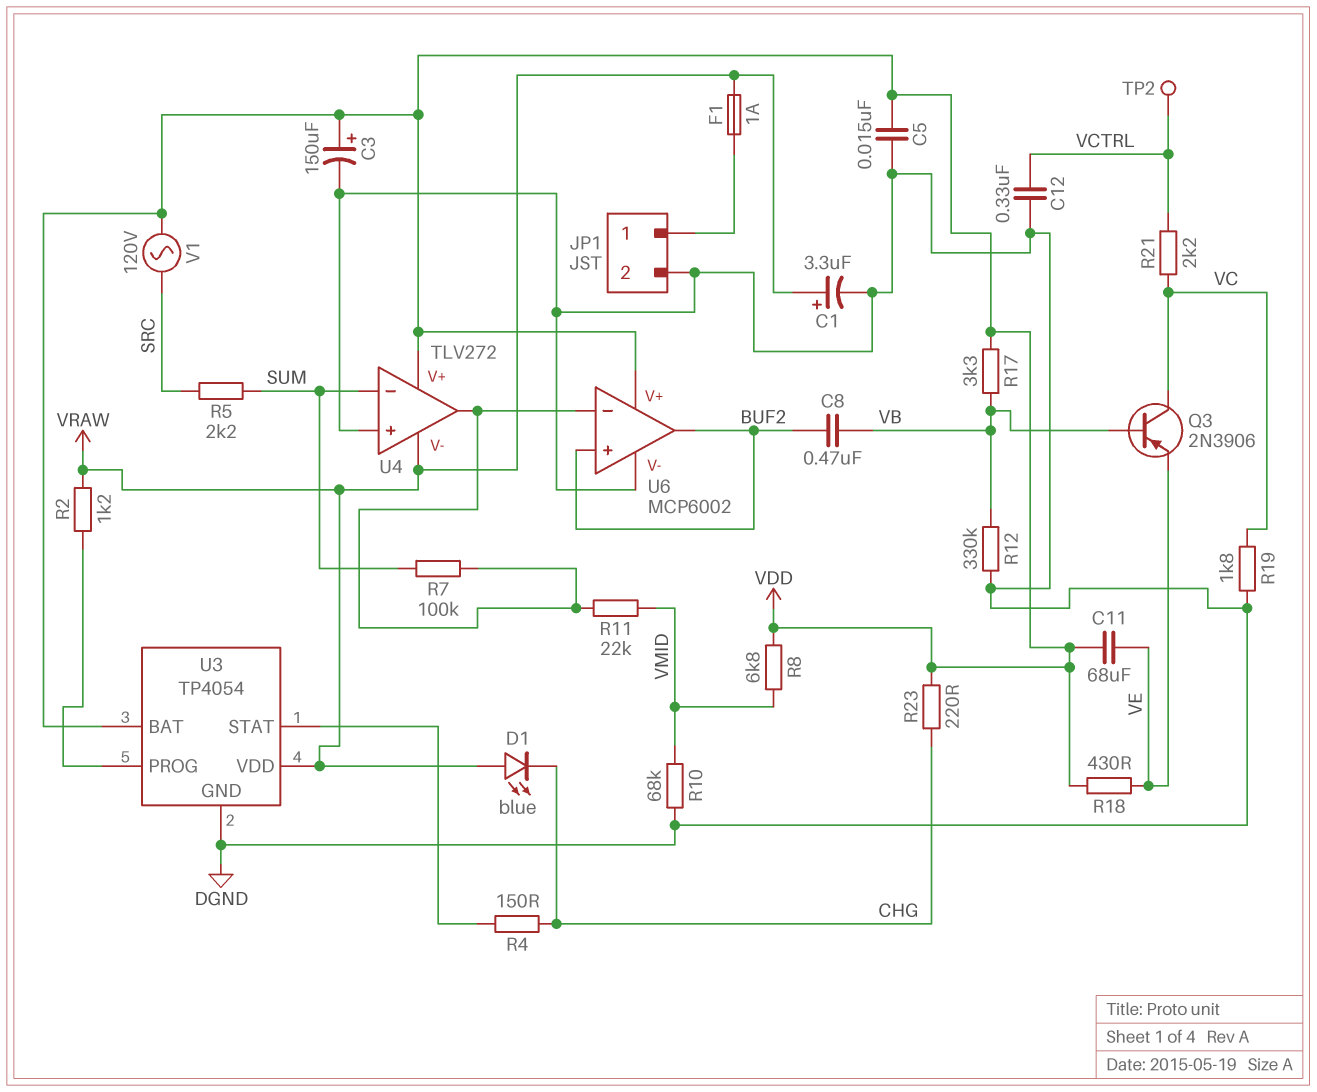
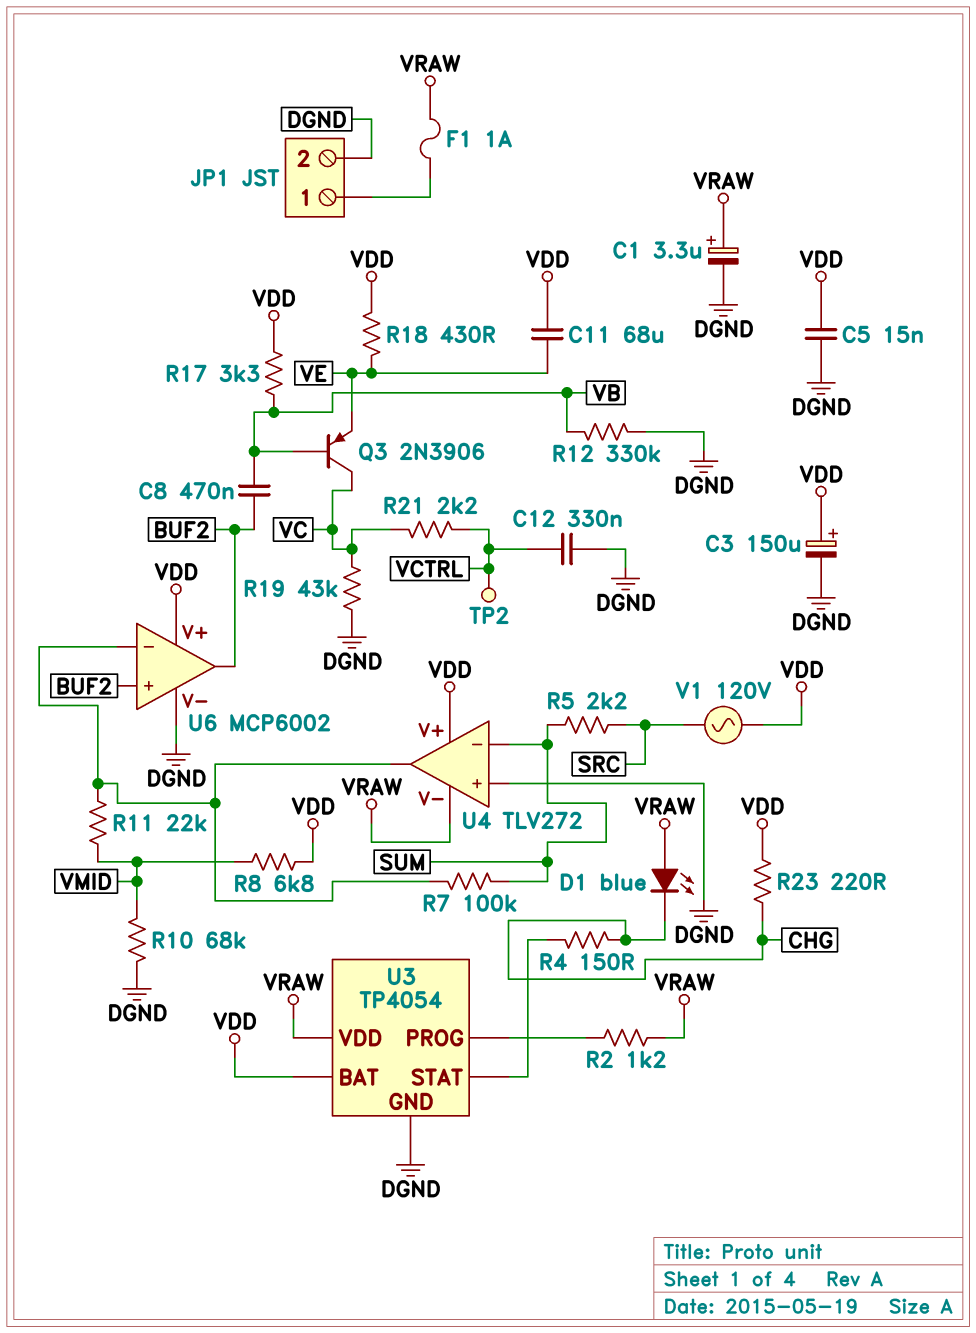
R19: 1.8k (DGND, VC) -> 43k (DGND, VC)

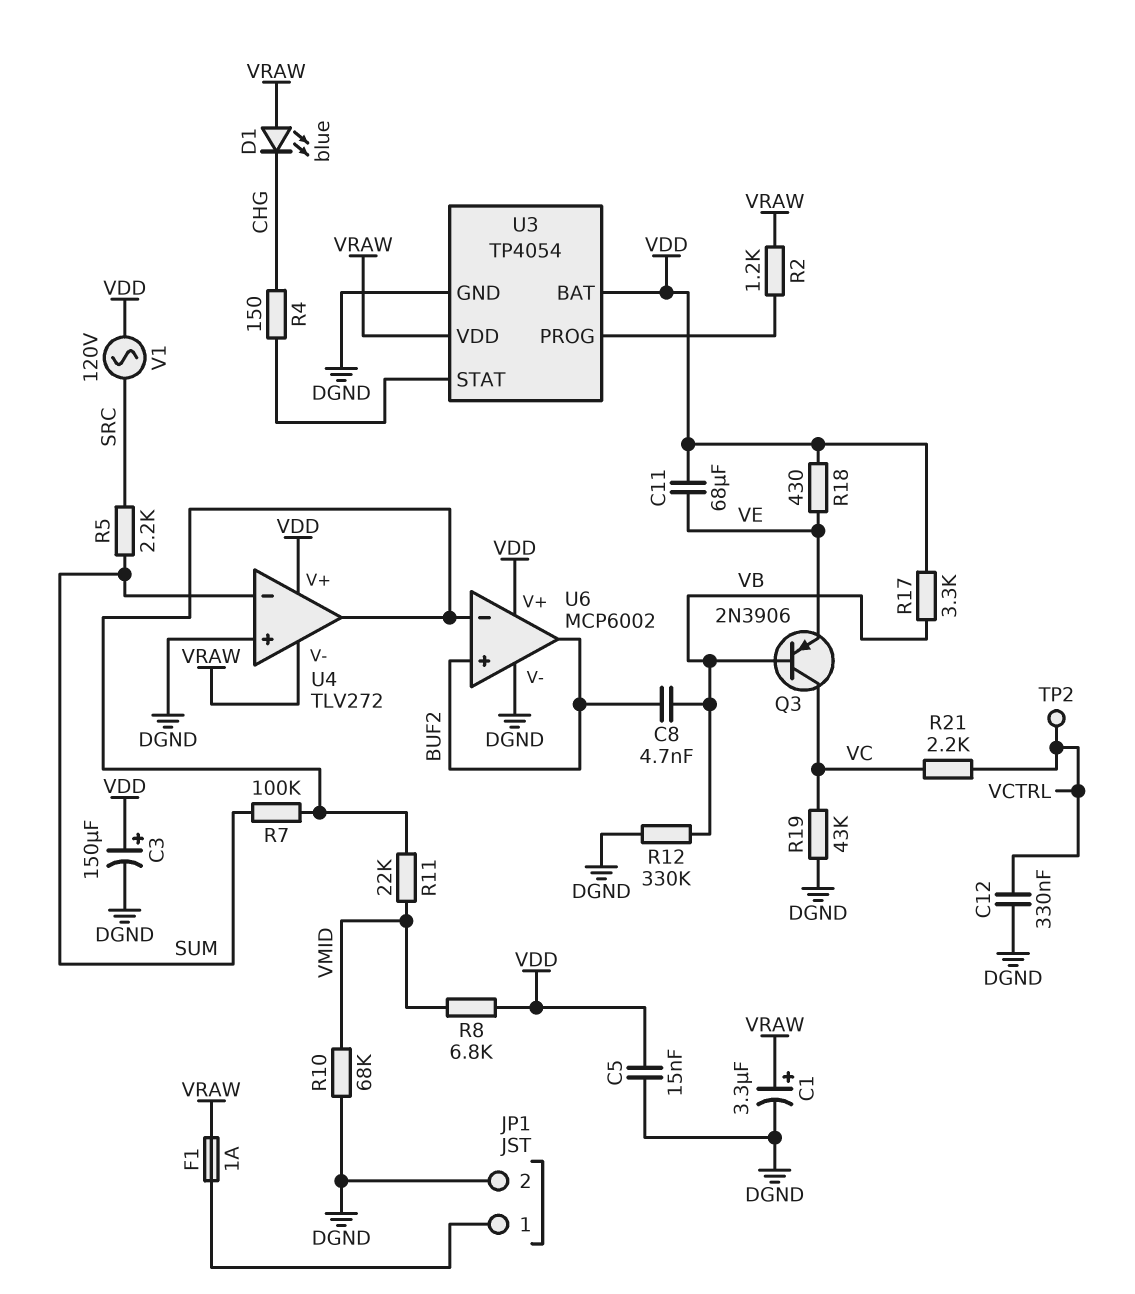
C8: 470nF (BUF2, VB) -> 4.7nF (BUF2, VB)
R23: 220 (CHG, VDD) -> none

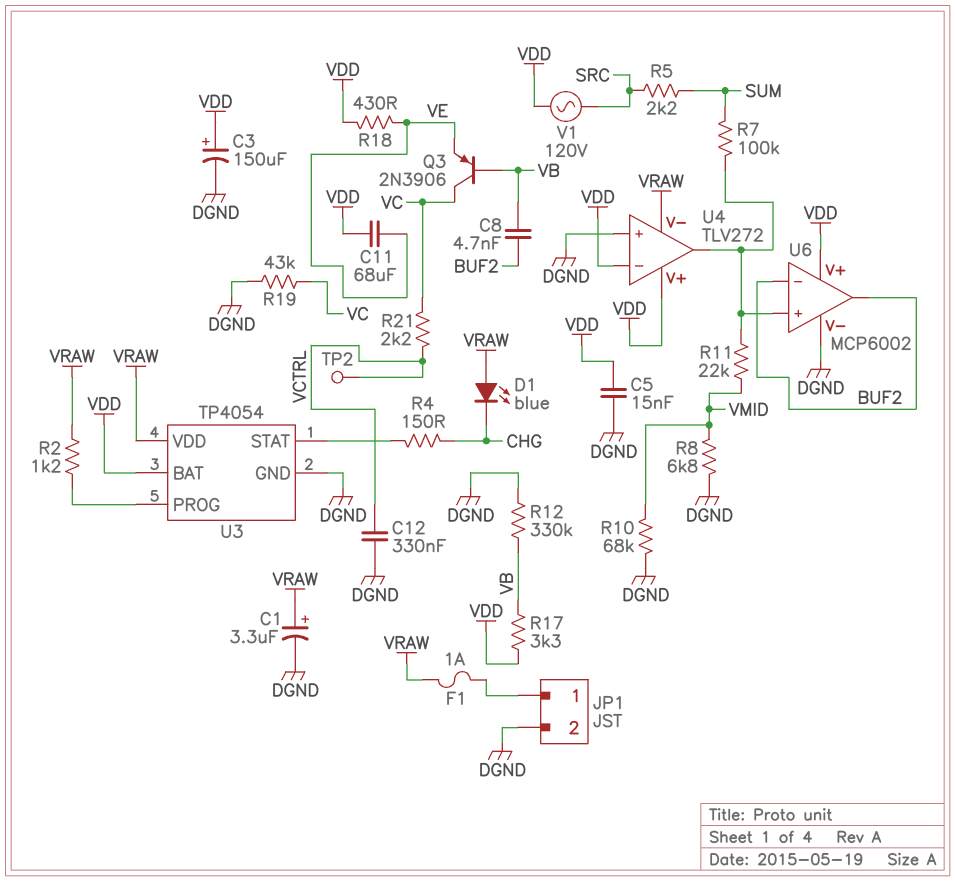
R8: 6.8k (VDD, VMID) -> 6.8k (DGND, VMID)
U4 pin in-: SUM -> VDD
U6 pin in+: BUF2 -> U4/out
U6 pin in-: U4/out -> BUF2

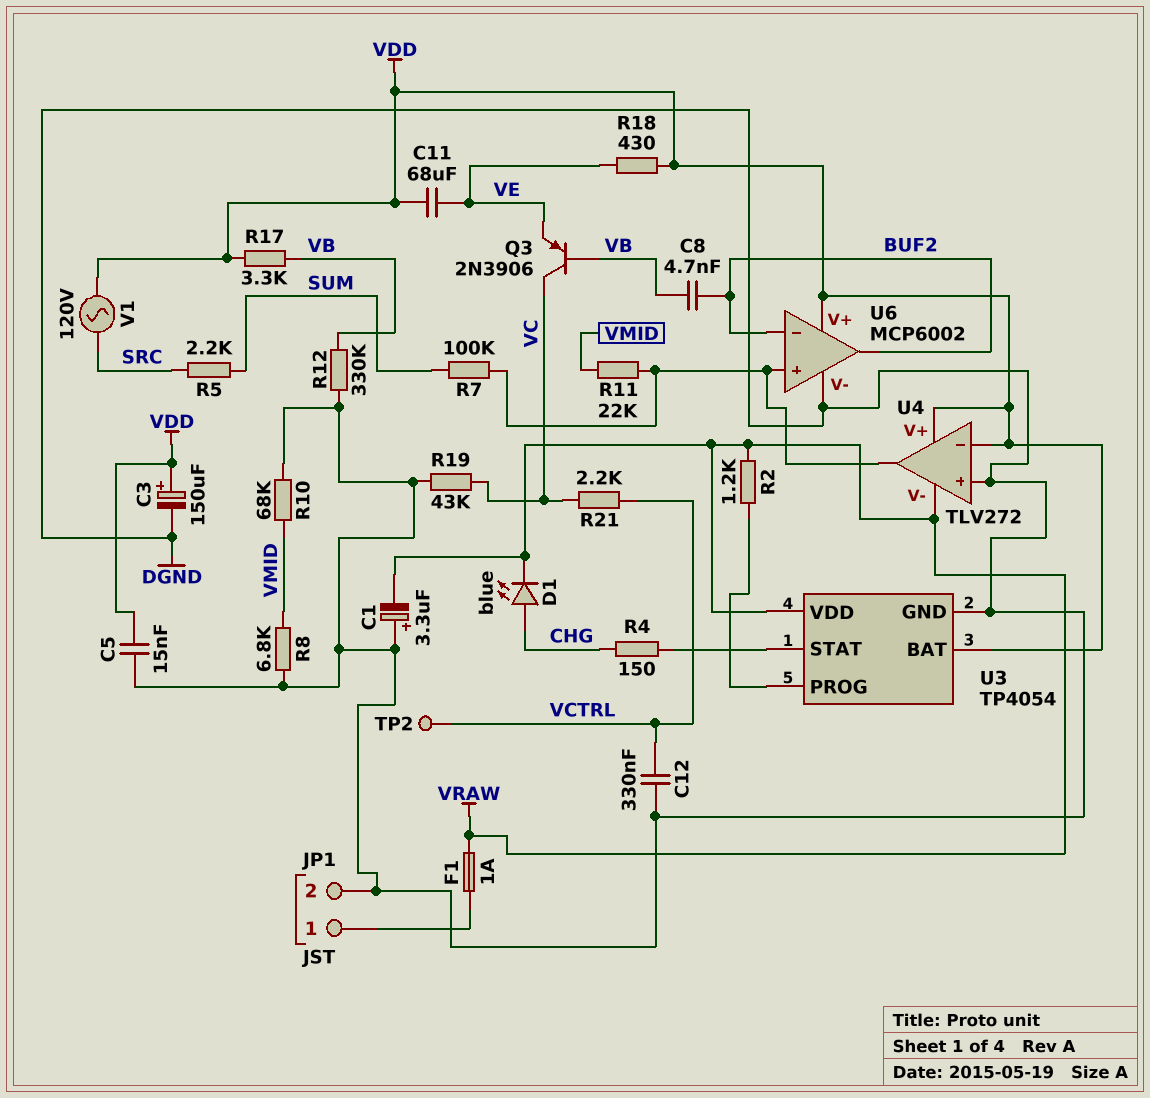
C1: 3.3uF (plus VRAW, minus DGND) -> 3.3uF (plus DGND, minus VRAW)
D1: LED blue (A VRAW, K CHG) -> LED blue (A CHG, K VRAW)

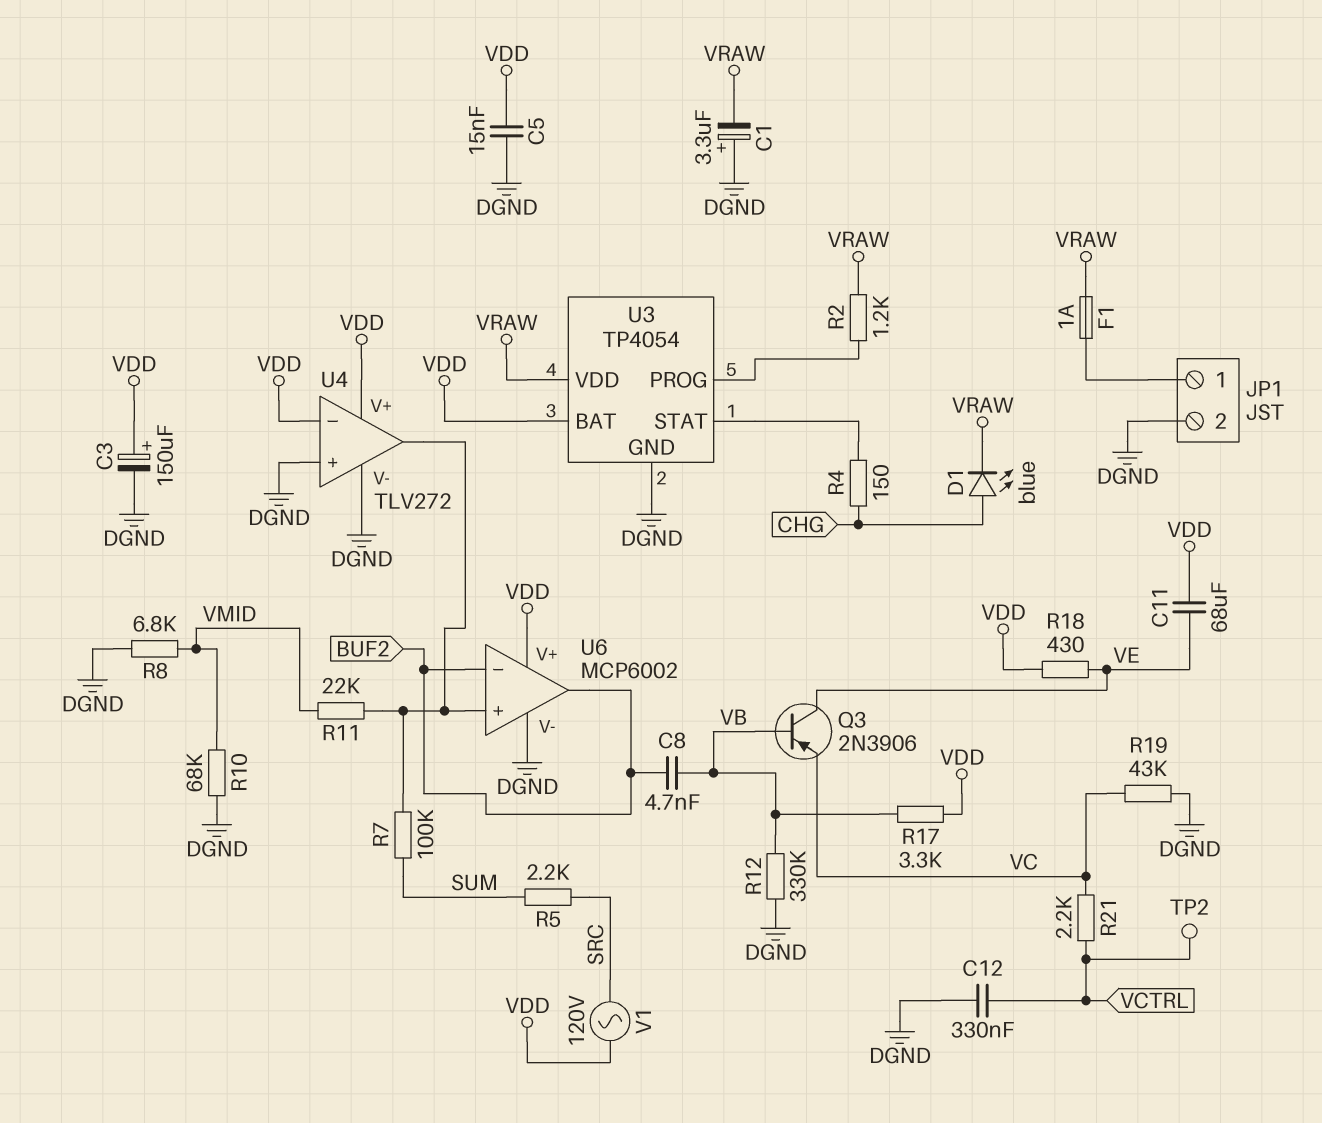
Q3: PNP 2N3906 (B VB, C VC, E VE) -> PNP 2N3906 (B VB, C VE, E VC)
U4 pin V-: VRAW -> DGND

